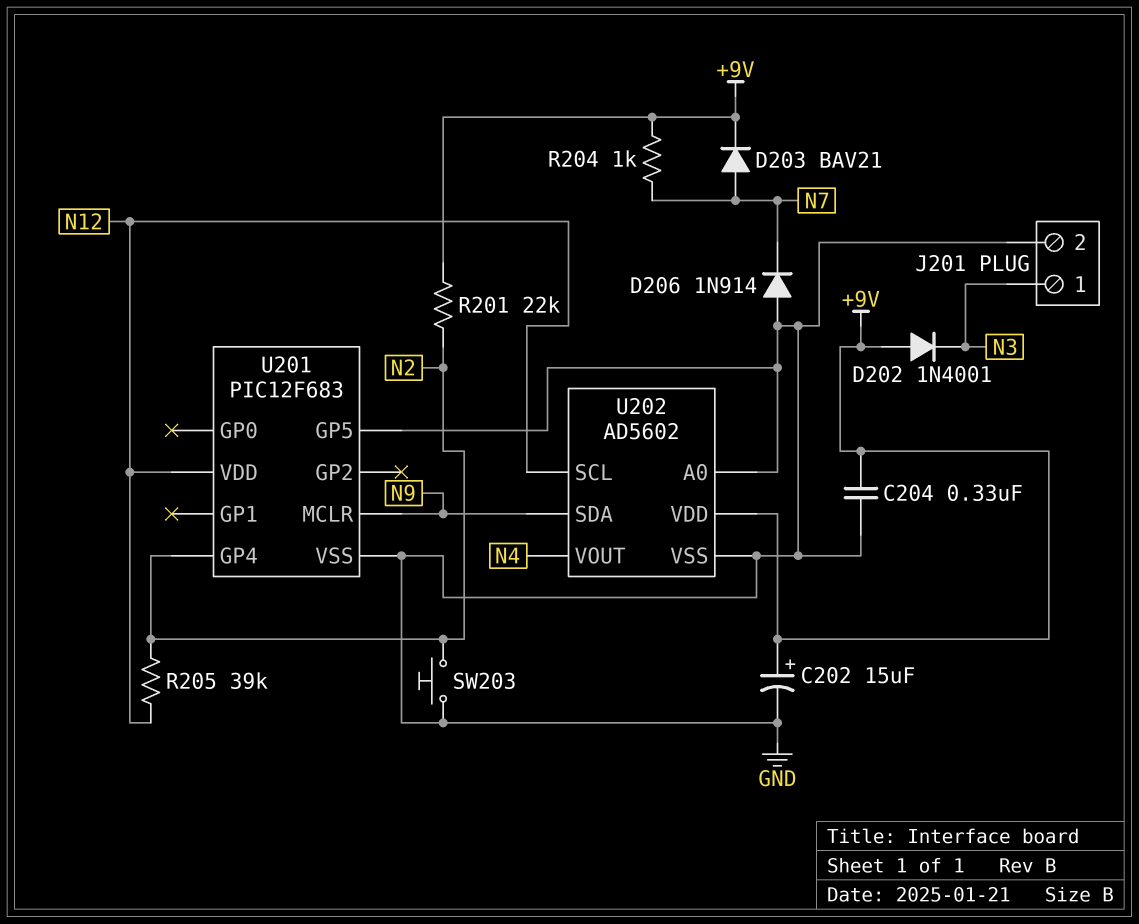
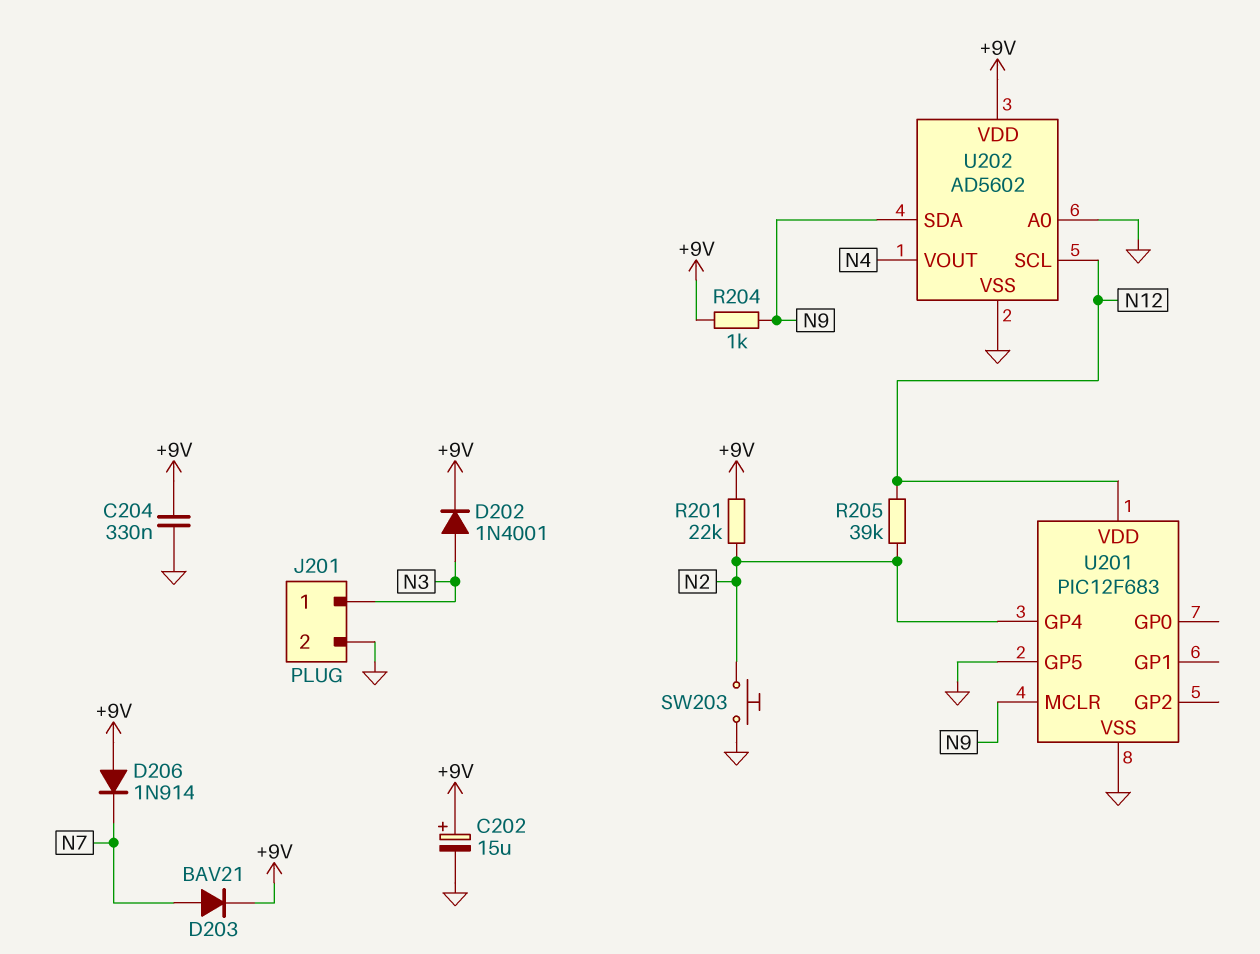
D202: diode 1N4001 (A +9V, K N3) -> diode 1N4001 (A N3, K +9V)
D206: diode 1N914 (A GND, K N7) -> diode 1N914 (A +9V, K N7)
R204: 1k (+9V, N7) -> 1k (+9V, N9)

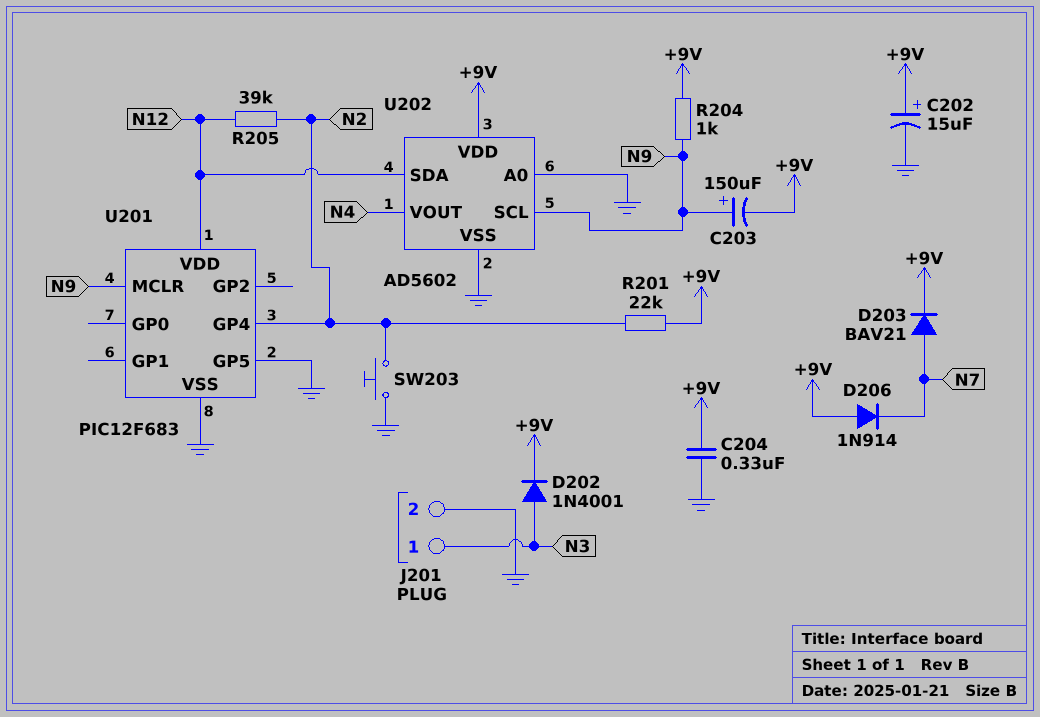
C203: none -> 150uF (plus N9, minus +9V)
U202 pin SCL: N12 -> N9
U202 pin SDA: N9 -> N12

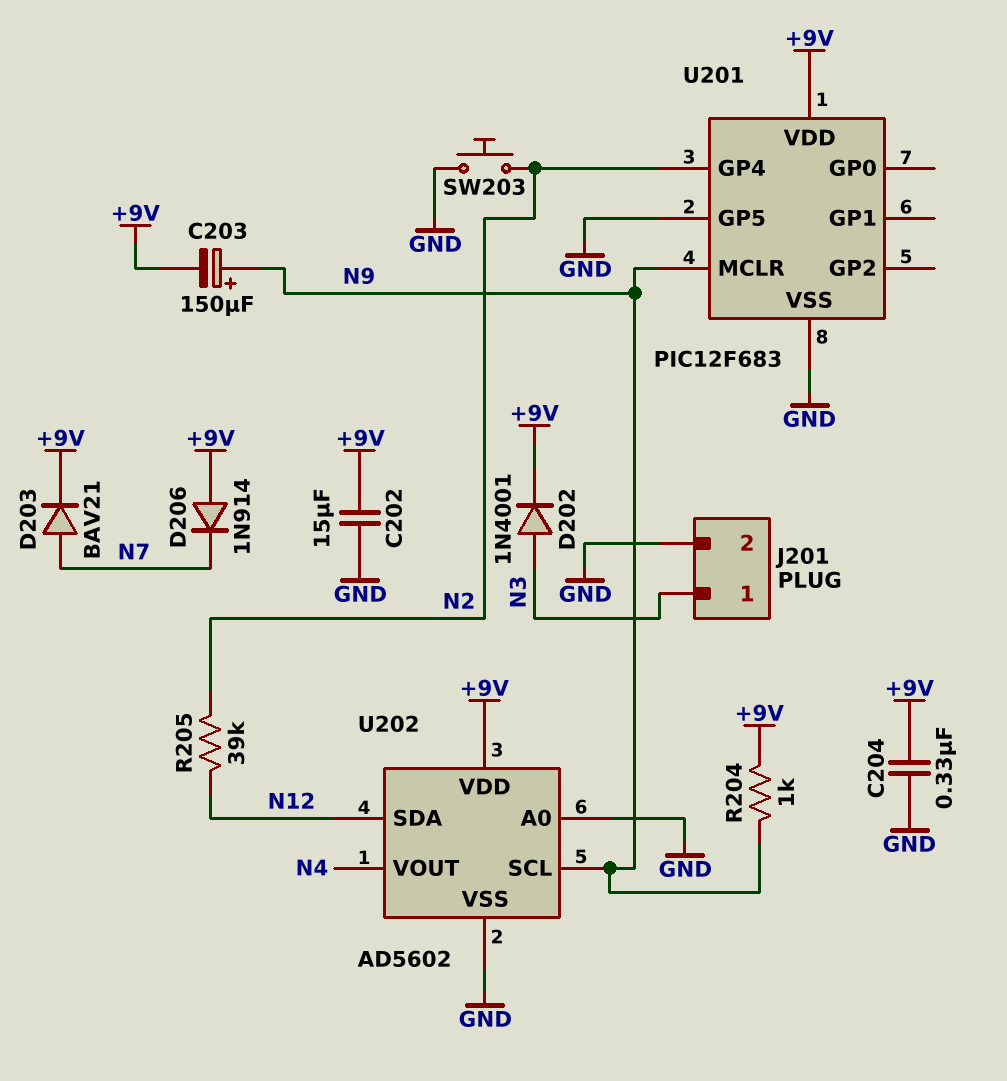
C202: 15uF (plus +9V, minus GND) -> 15uF (+9V, GND)
R201: 22k (+9V, N2) -> none
U201 pin VDD: N12 -> +9V

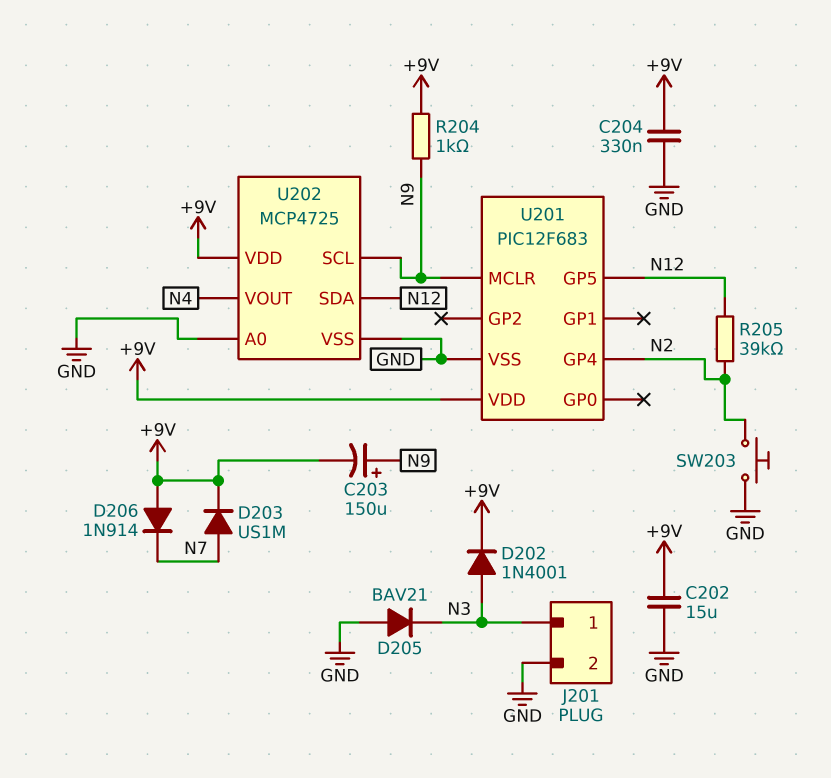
D203: diode BAV21 (A N7, K +9V) -> diode US1M (A N7, K +9V)
D205: none -> diode BAV21 (A GND, K N3)
U201 pin GP5: GND -> N12
U202: AD5602 -> MCP4725

